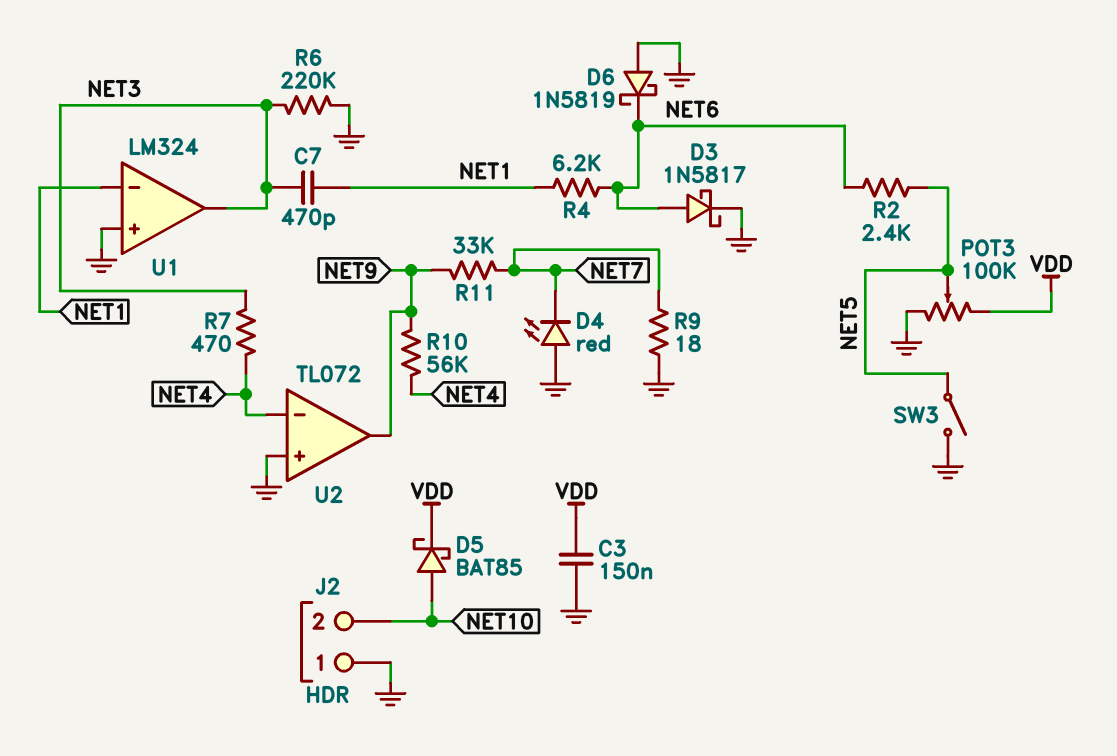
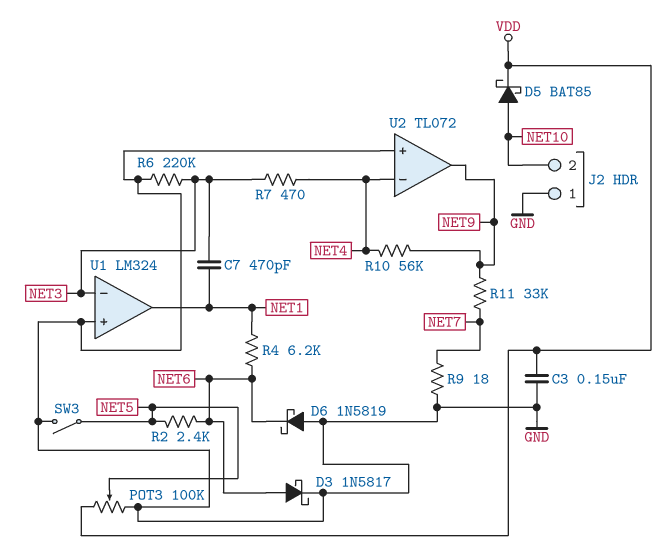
D4: LED red (A GND, K NET7) -> none
U1 pin in-: NET1 -> NET3
U1 pin out: NET3 -> NET1

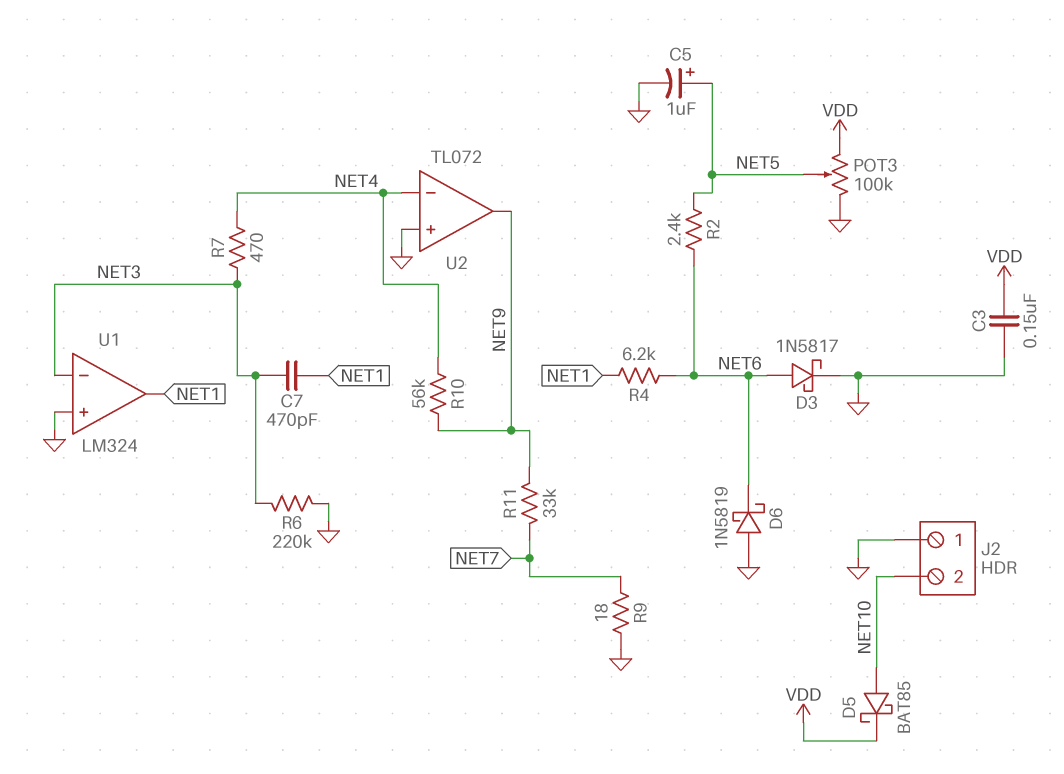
C5: none -> 1uF (plus NET5, minus GND)
SW3: switch (GND, NET5) -> none

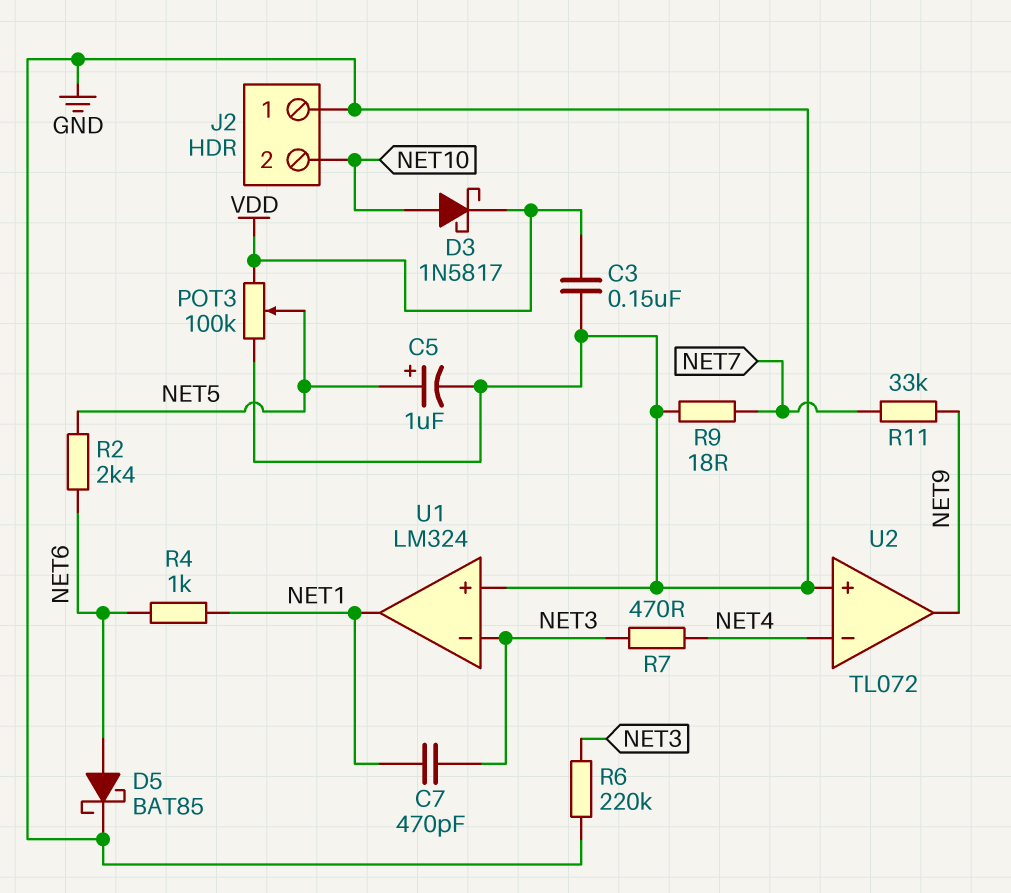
D3: schottky 1N5817 (A NET6, K GND) -> schottky 1N5817 (A NET10, K VDD)
D5: schottky BAT85 (A NET10, K VDD) -> schottky BAT85 (A NET6, K GND)
D6: schottky 1N5819 (A GND, K NET6) -> none
R4: 6.2k (NET1, NET6) -> 1k (NET1, NET6)
R10: 56k (NET4, NET9) -> none

